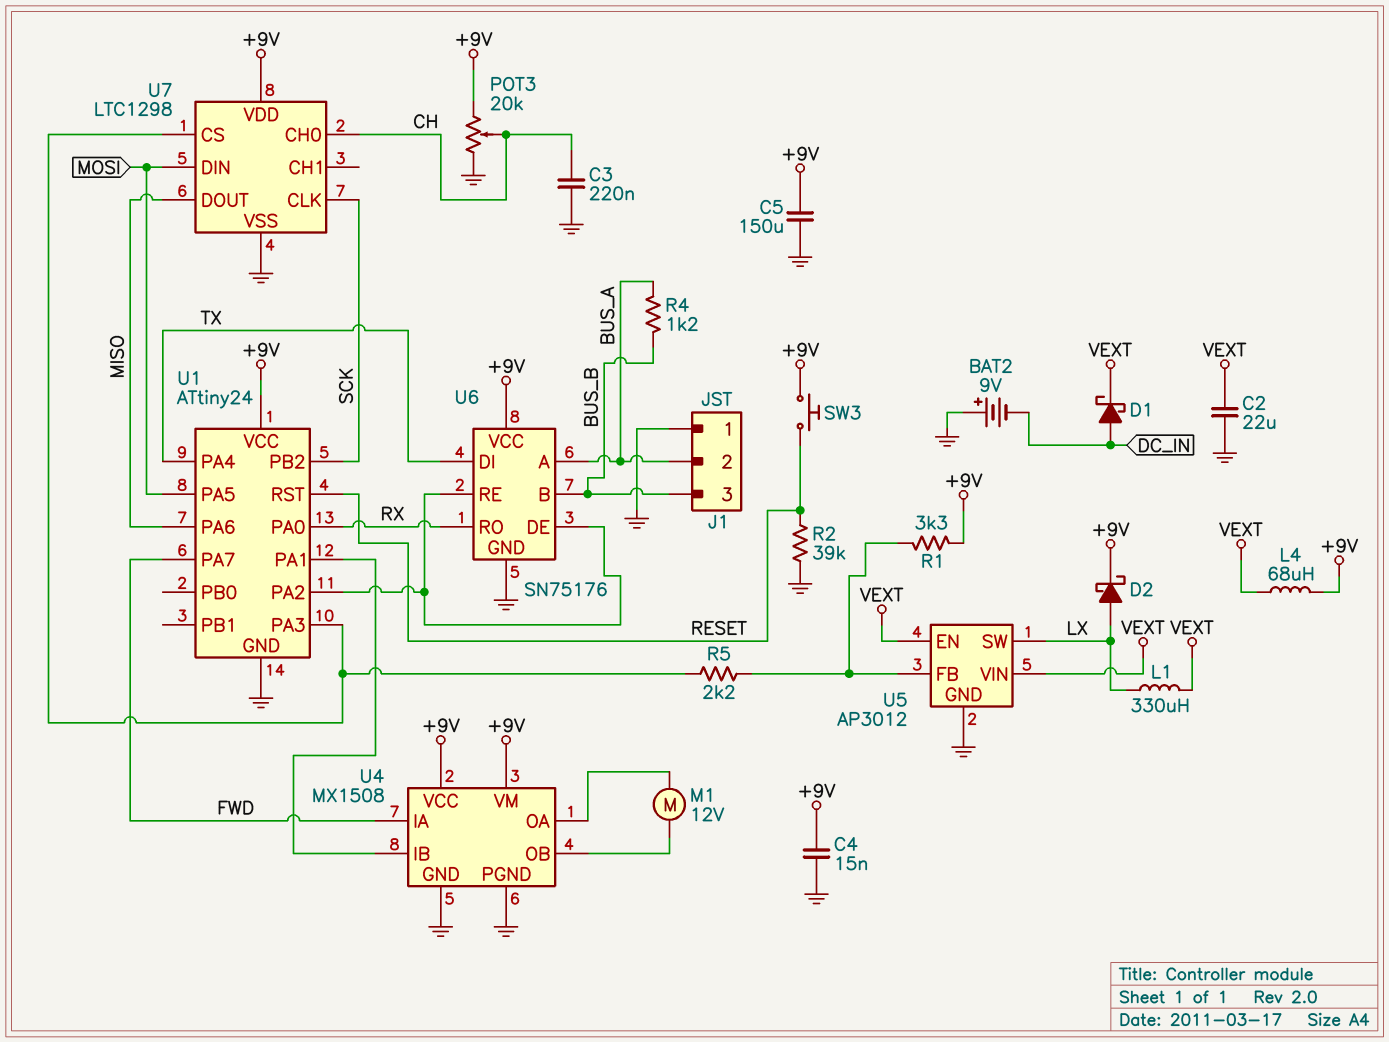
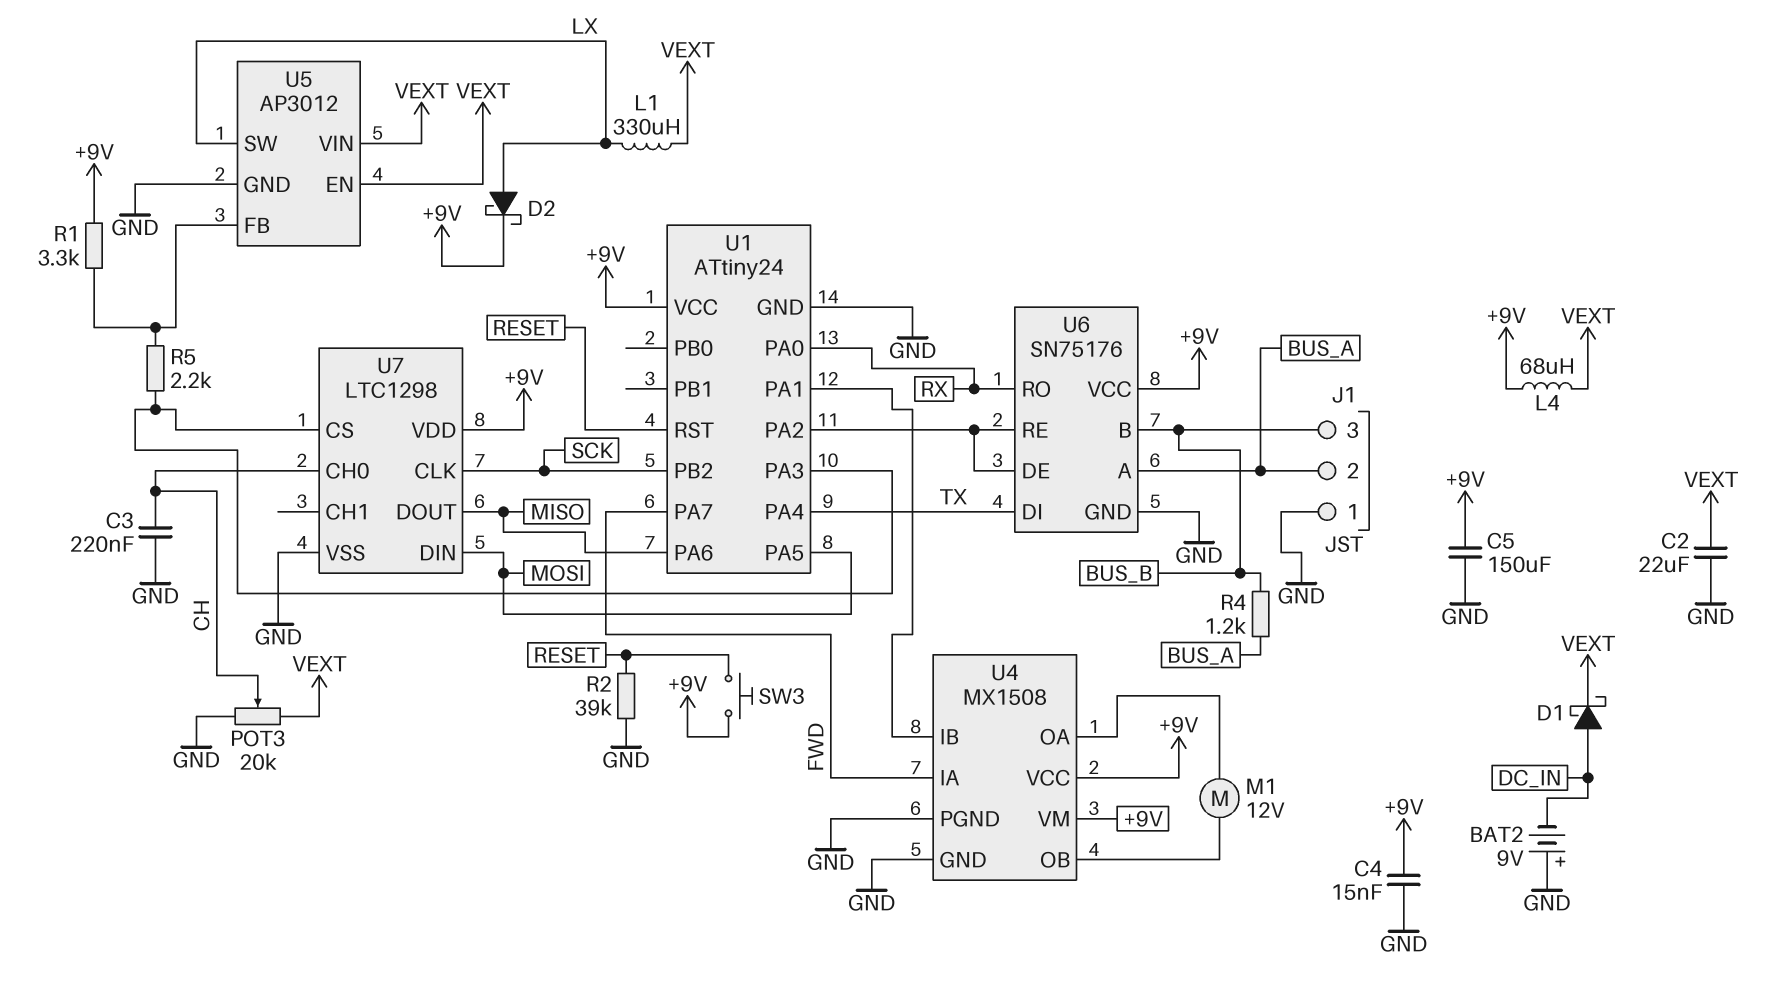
POT3: 20k (+9V, GND, wiper CH) -> 20k (GND, VEXT, wiper CH)

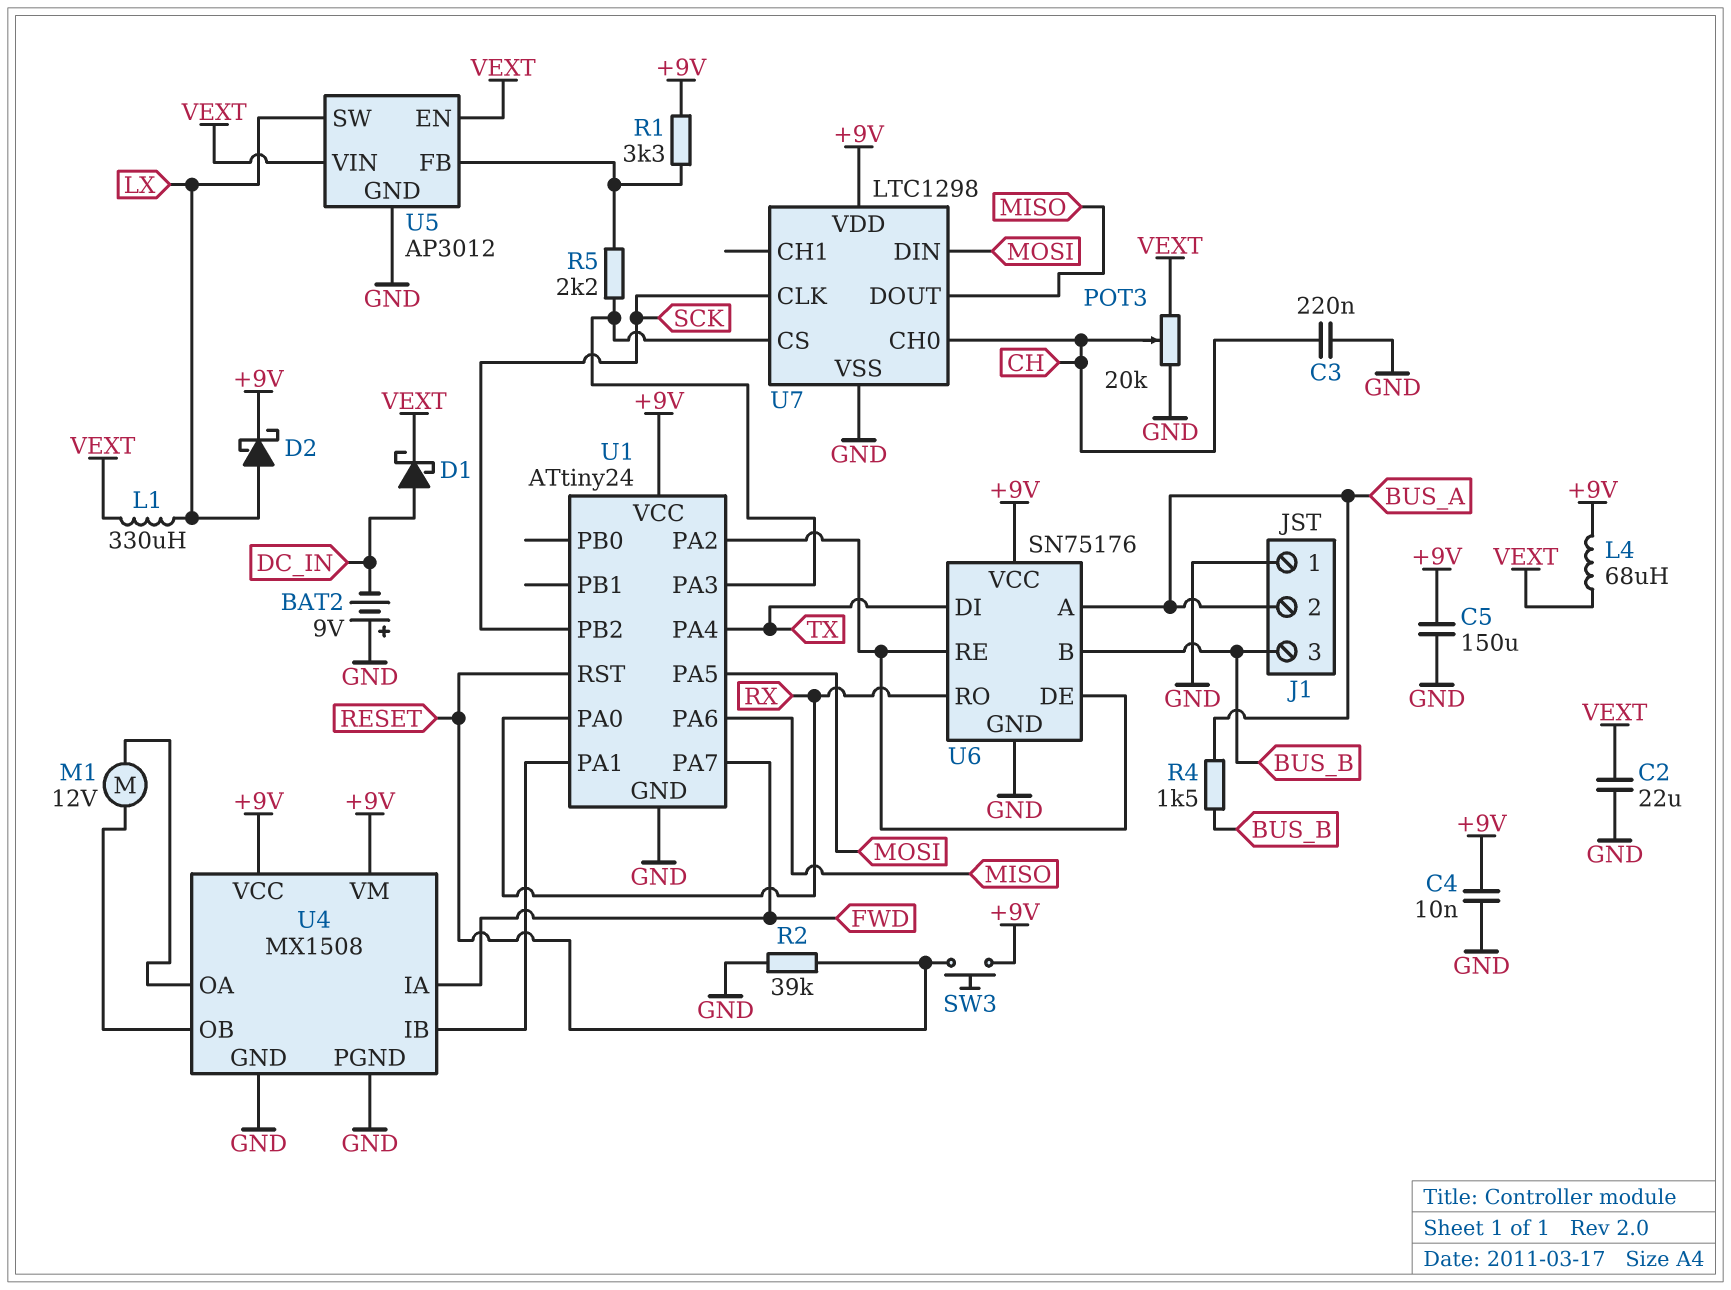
C4: 15nF (+9V, GND) -> 10nF (+9V, GND)
R4: 1.2k (BUS_A, BUS_B) -> 1.5k (BUS_A, BUS_B)

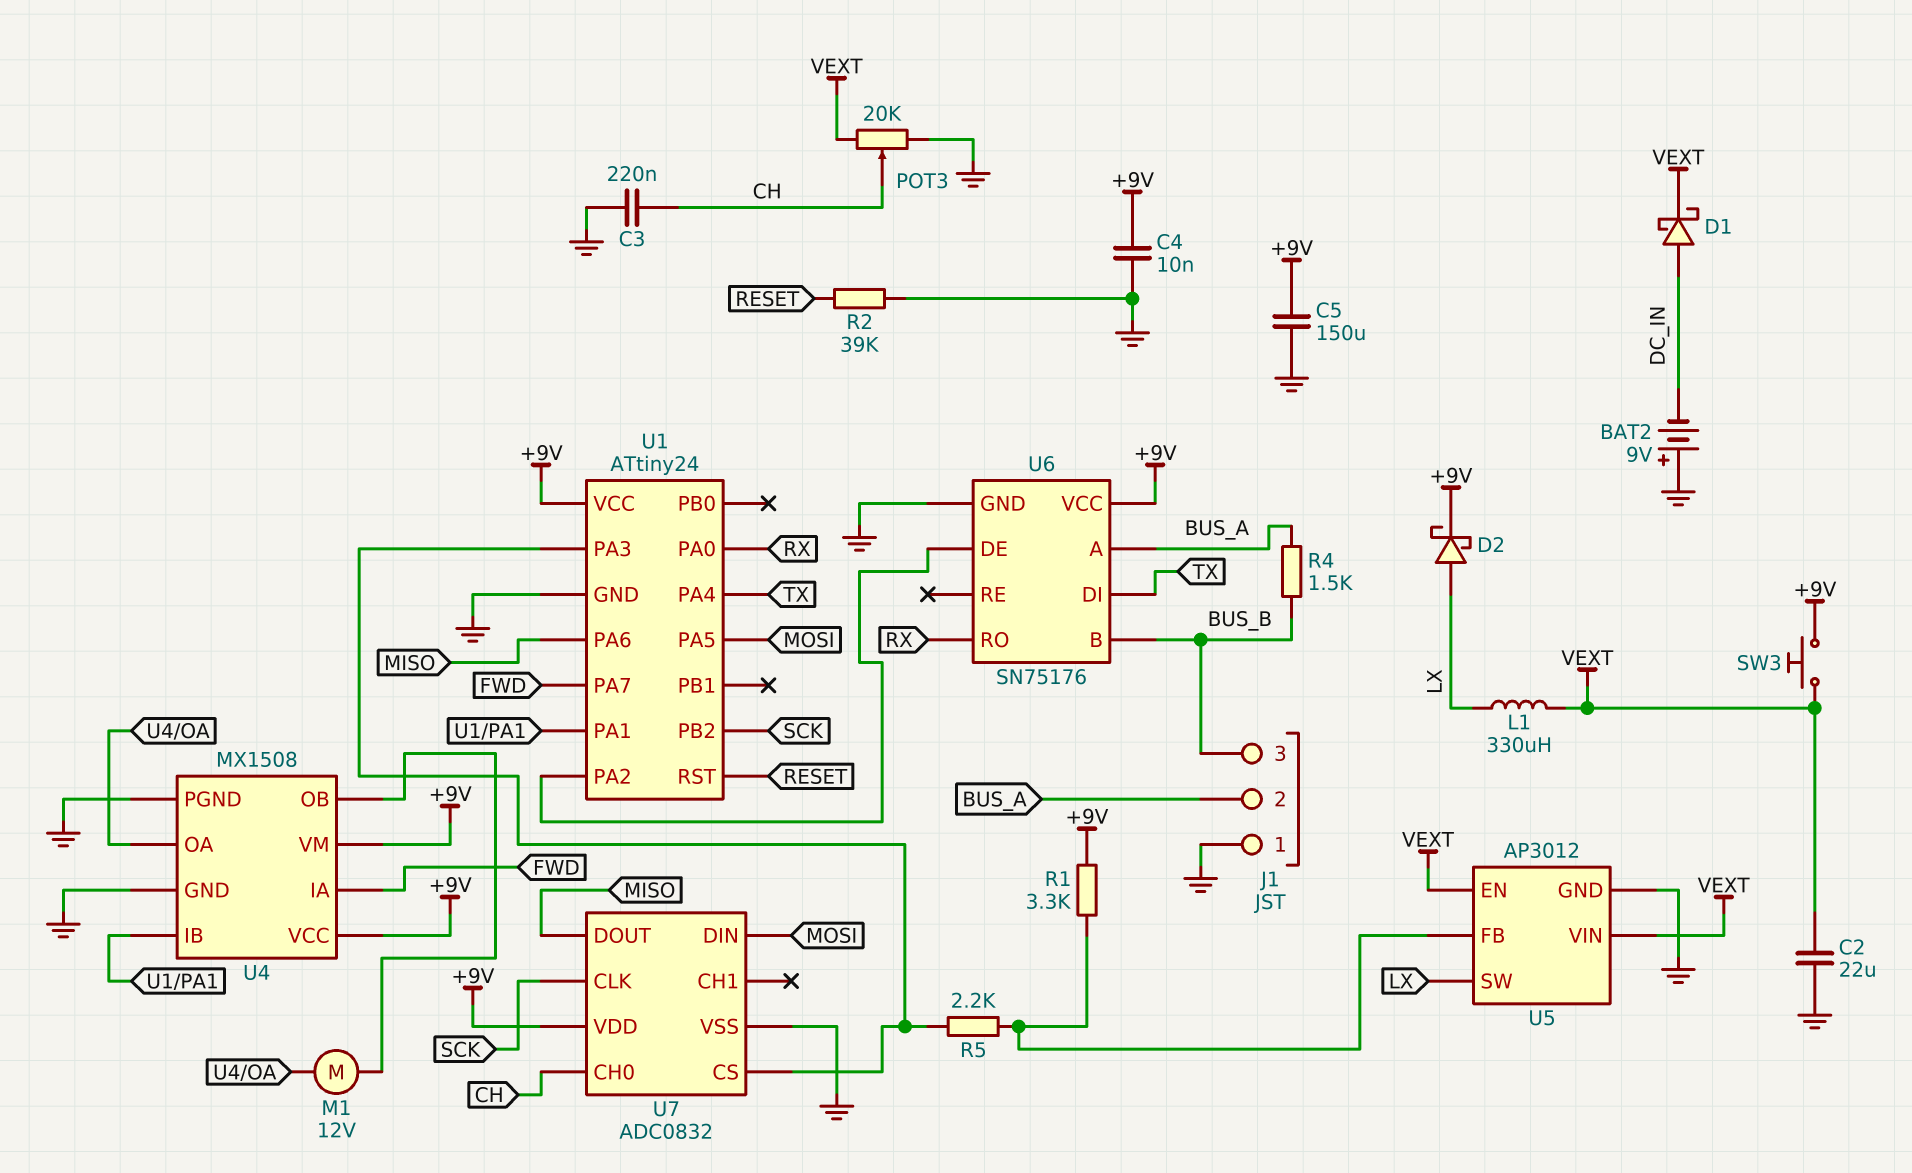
L4: 68uH (+9V, VEXT) -> none
SW3: button (+9V, RESET) -> button (+9V, VEXT)
U6 pin RE: U1/PA2 -> none
U7: LTC1298 -> ADC0832

